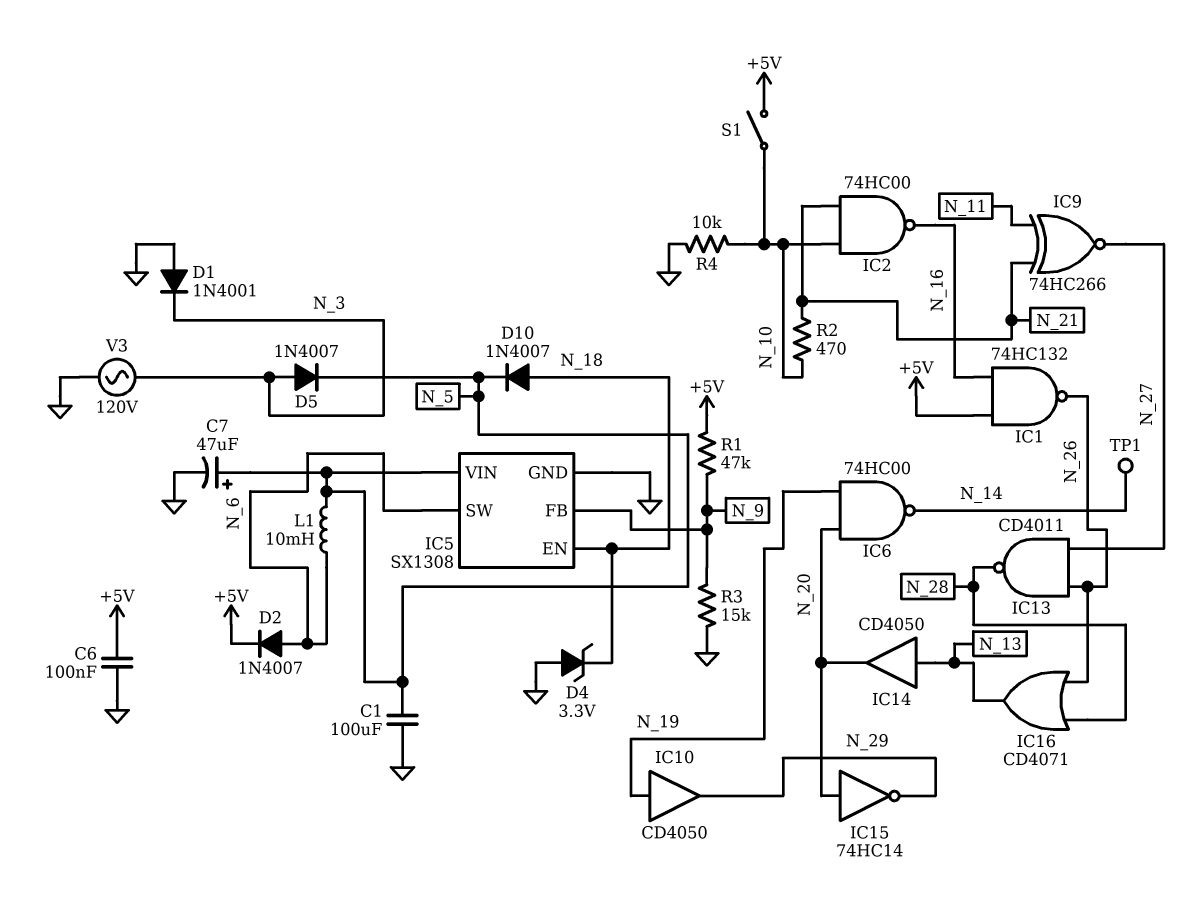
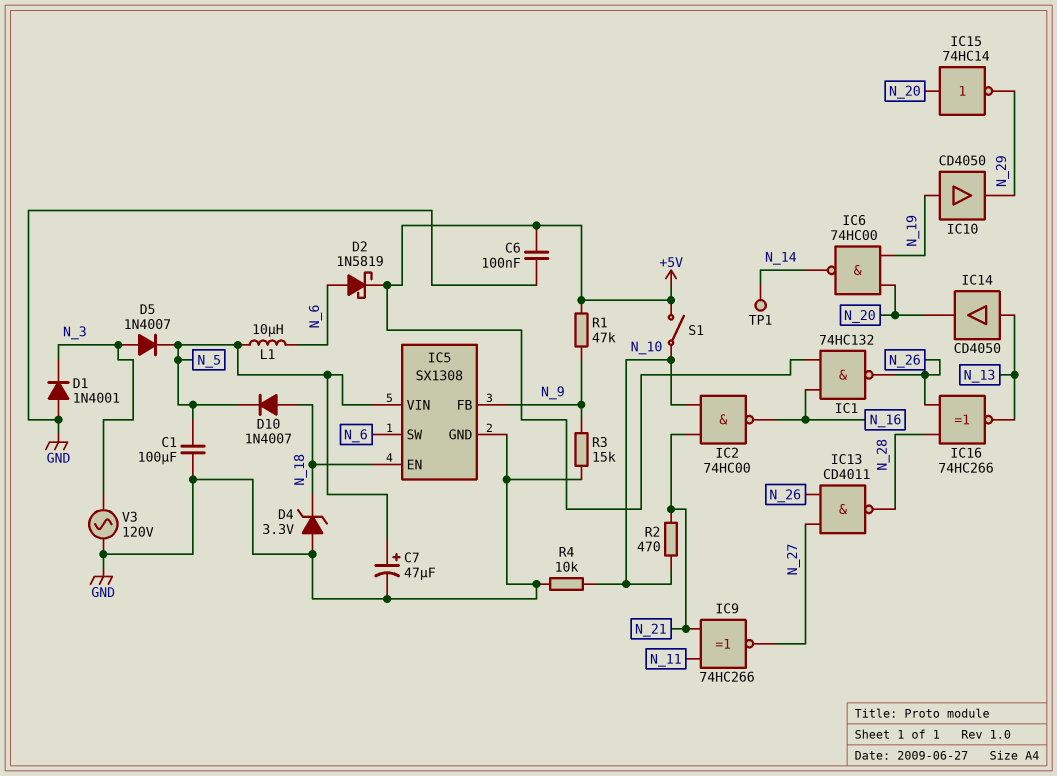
D2: diode 1N4007 (A N_6, K +5V) -> schottky 1N5819 (A N_6, K +5V)
IC16: OR CD4071 (in N_26, in N_28, out N_13) -> XNOR 74HC266 (in N_26, in N_28, out N_13)
L1: 10mH (N_5, N_6) -> 10uH (N_5, N_6)

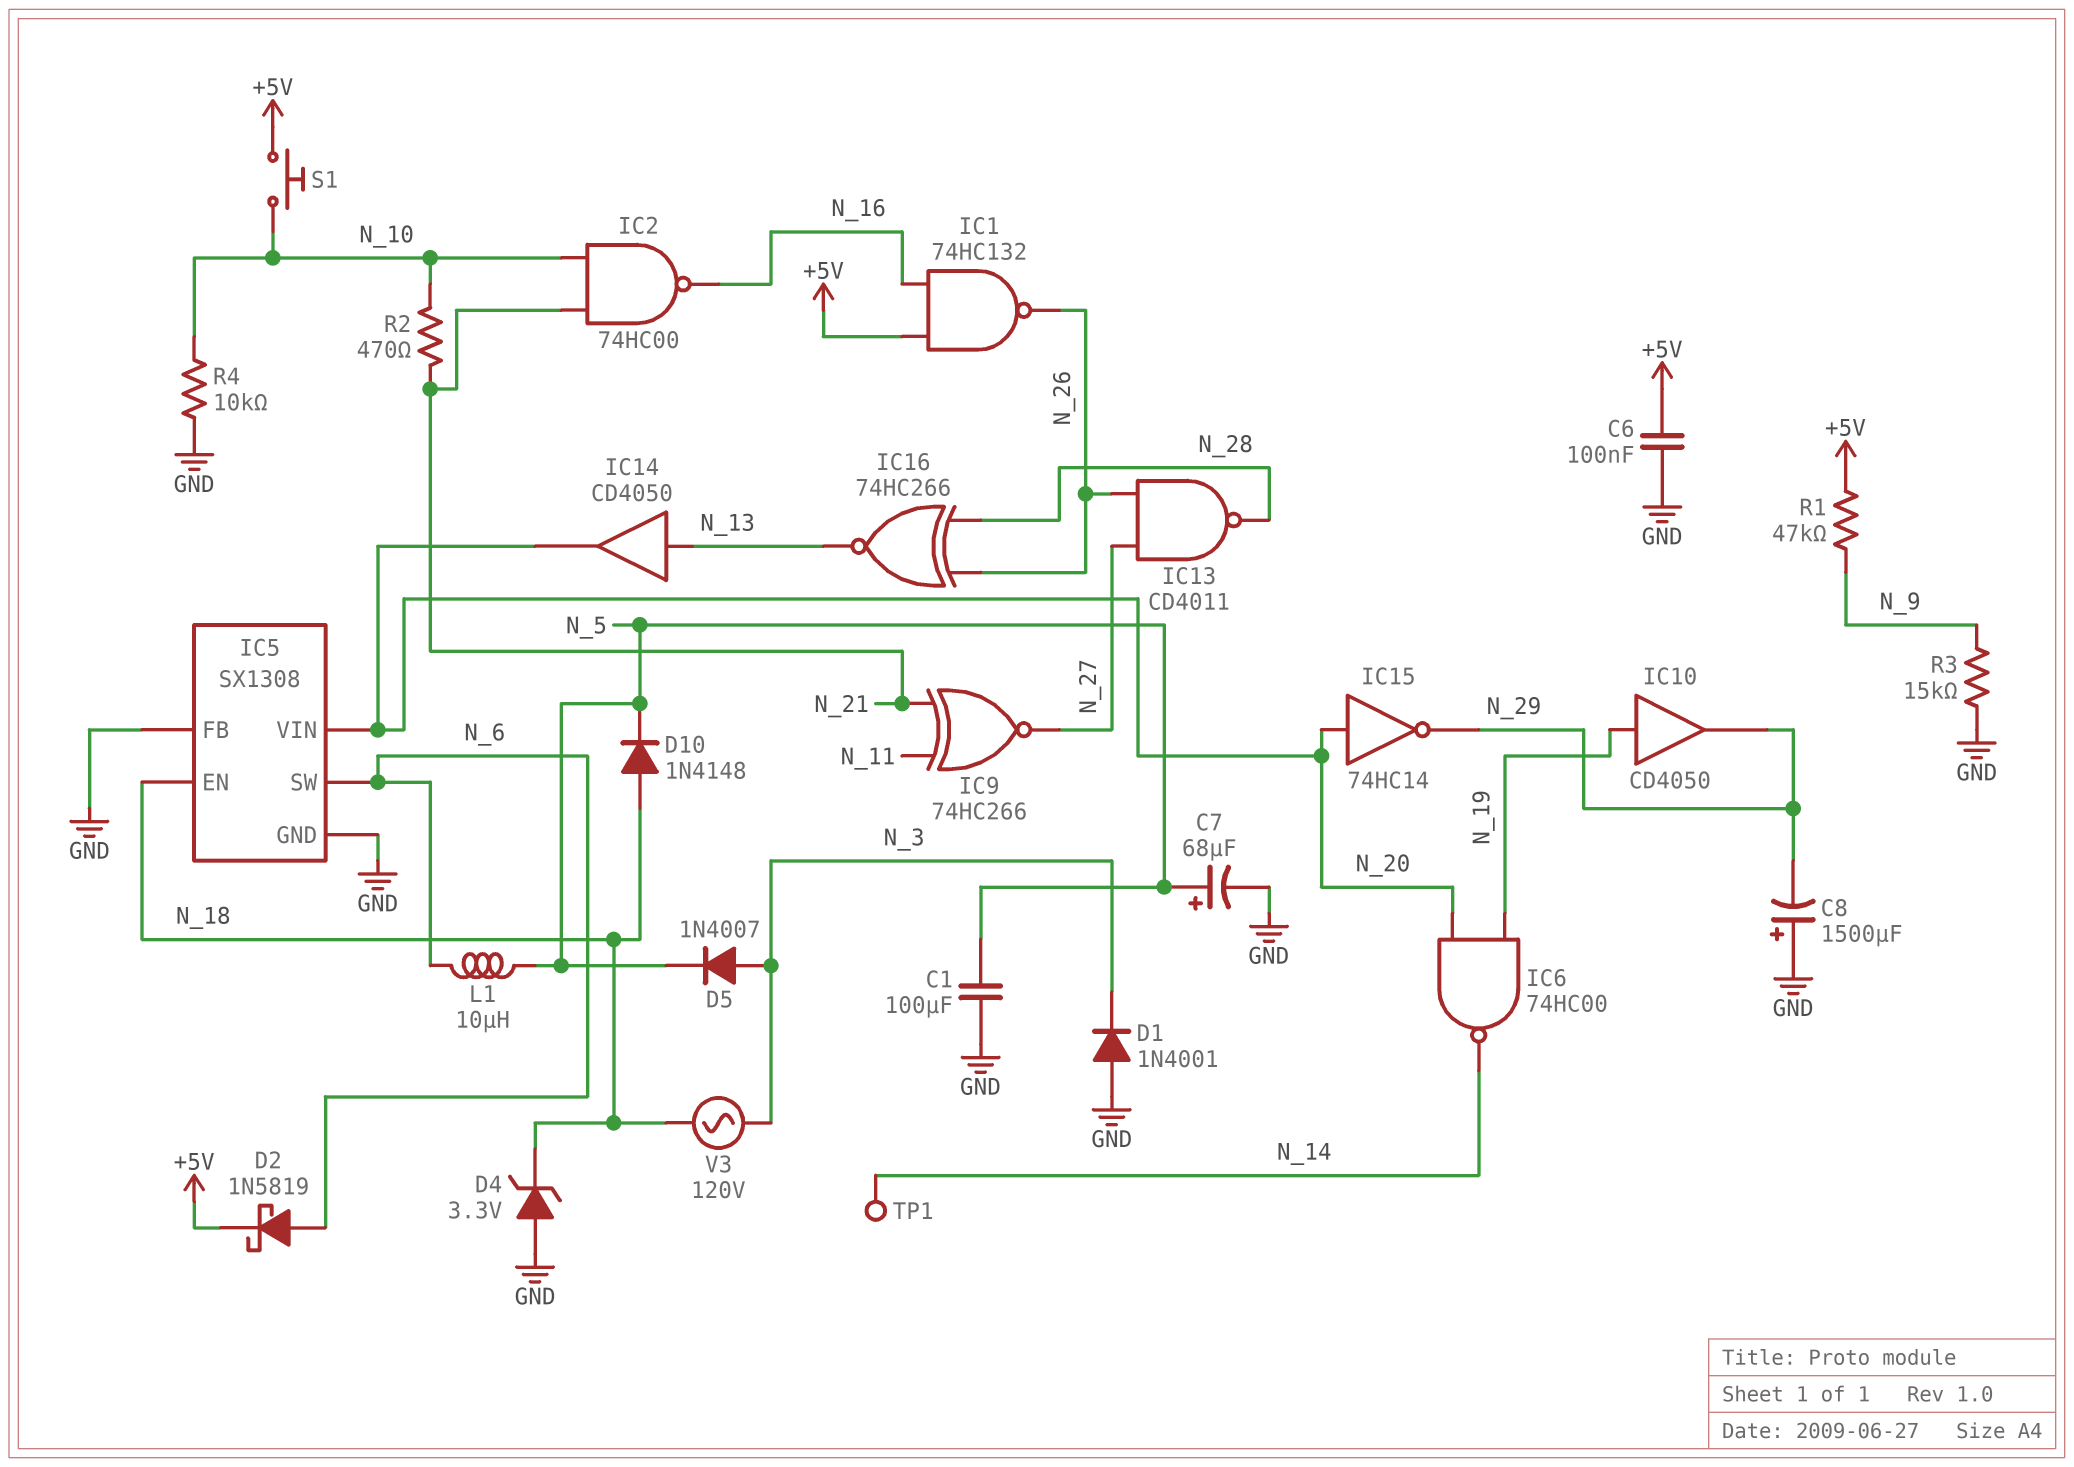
C7: 47uF (plus N_5, minus GND) -> 68uF (plus N_5, minus GND)
C8: none -> 1500uF (plus GND, minus N_29)
D10: diode 1N4007 (A N_18, K N_5) -> diode 1N4148 (A N_18, K N_5)
IC5 pin FB: N_9 -> GND
IC5 pin VIN: N_5 -> N_20
S1: switch (+5V, N_10) -> button (+5V, N_10)
V3: AC 120V (GND, N_3) -> AC 120V (N_3, N_18)

